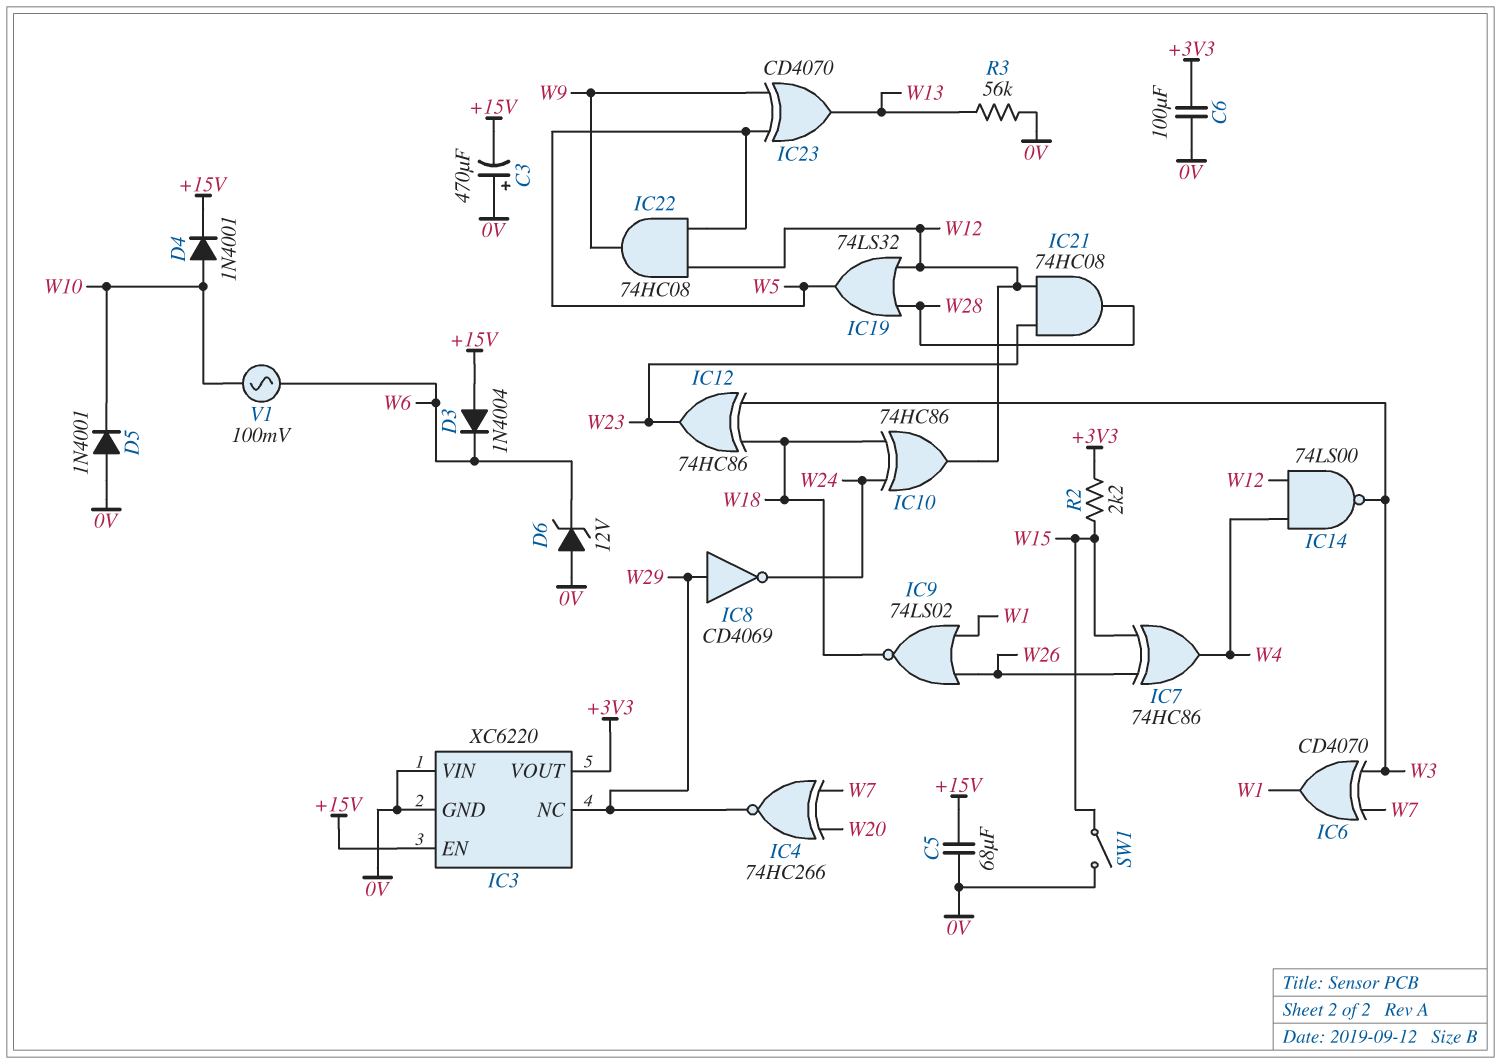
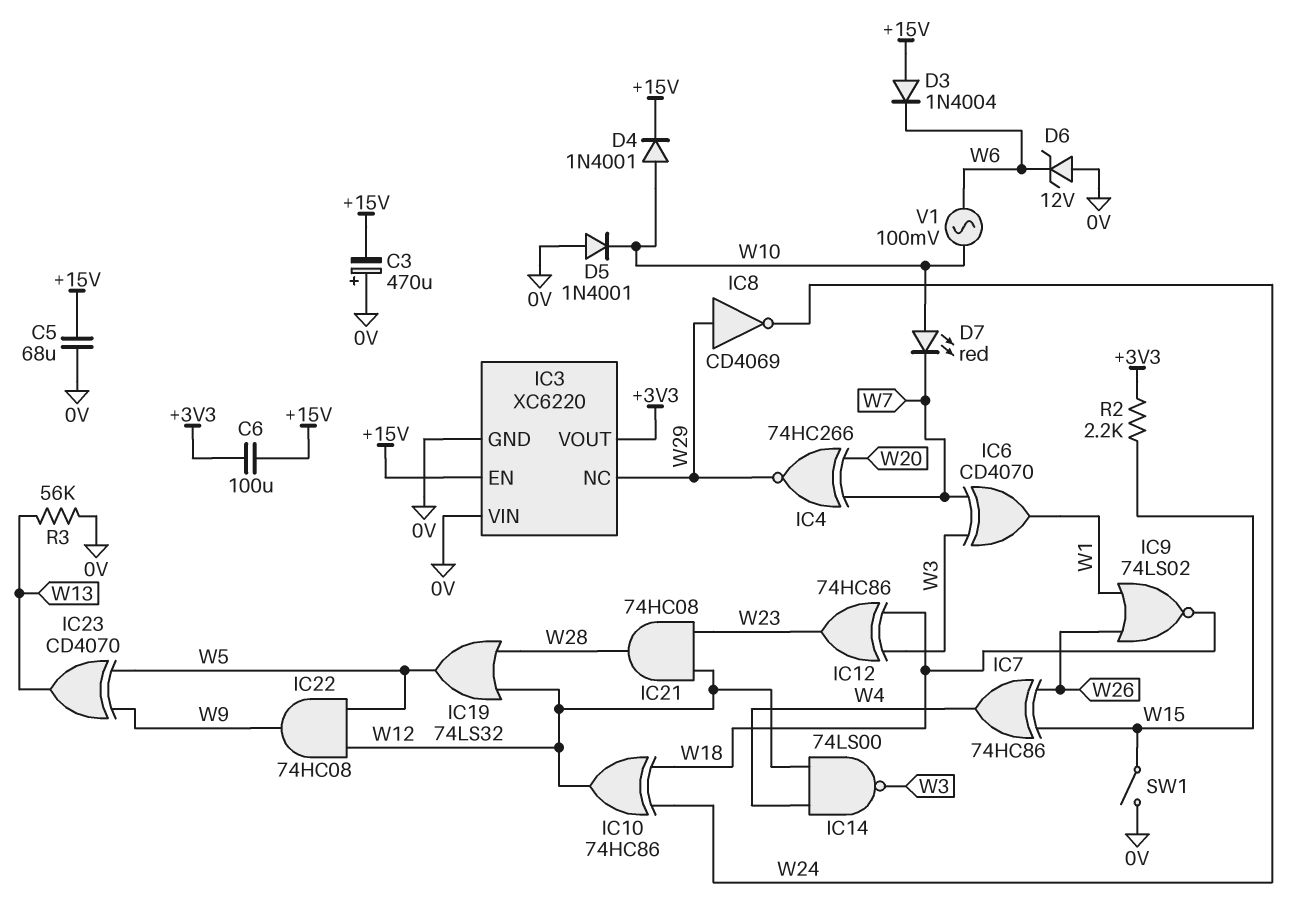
C6: 100uF (+3V3, 0V) -> 100uF (+3V3, +15V)
D7: none -> LED red (A W10, K W7)

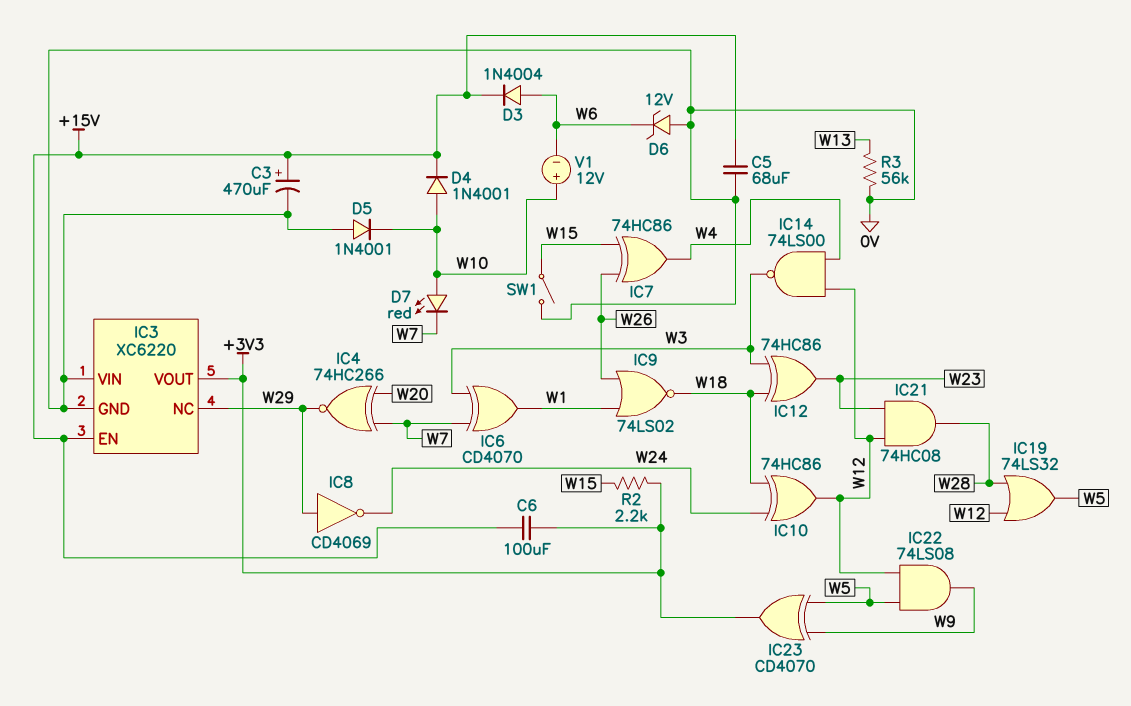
C3: 470uF (plus 0V, minus +15V) -> 470uF (plus +15V, minus 0V)
D3: diode 1N4004 (A +15V, K W6) -> diode 1N4004 (A W6, K +15V)
IC22: AND 74HC08 (in W5, in W12, out W9) -> AND 74LS08 (in W5, in W12, out W9)
IC23: XOR CD4070 (in W5, in W9, out W13) -> XOR CD4070 (in W5, in W9, out +3V3)
V1: AC 100mV (W6, W10) -> 12V (plus W10, minus W6)

